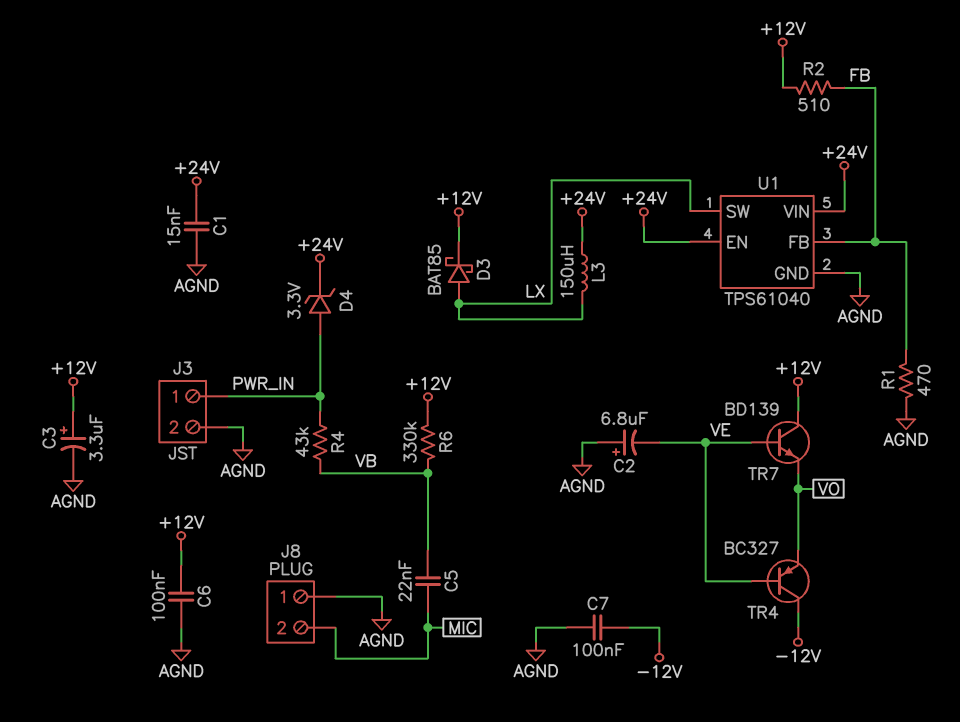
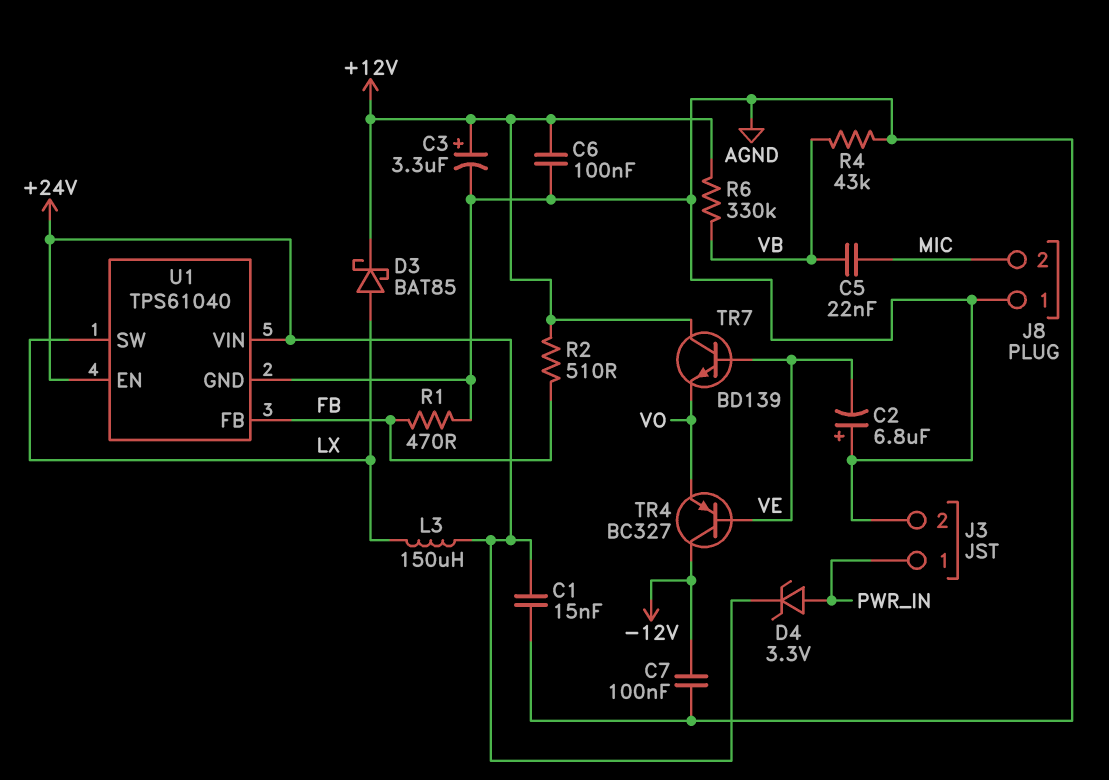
R4: 43k (PWR_IN, VB) -> 43k (AGND, VB)

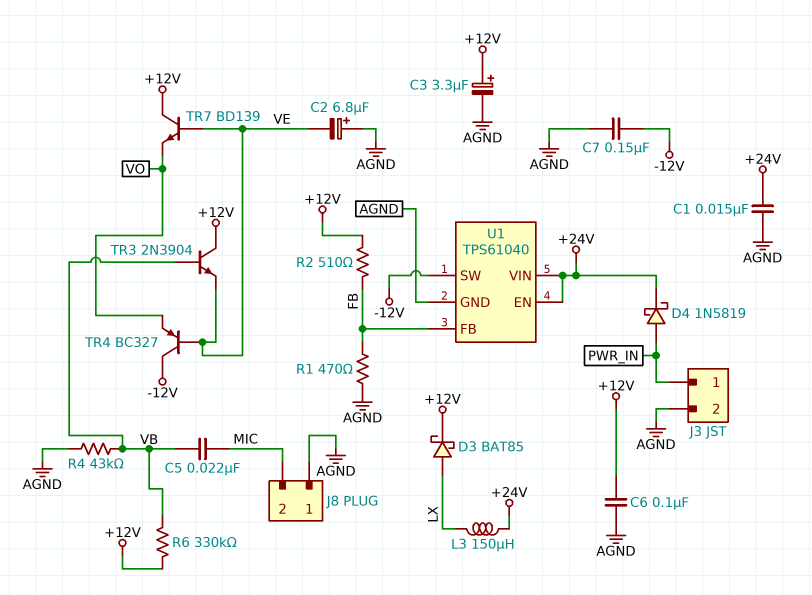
C7: 100nF (-12V, AGND) -> 150nF (-12V, AGND)
D4: zener 3.3V (A PWR_IN, K +24V) -> schottky 1N5819 (A PWR_IN, K +24V)
TR3: none -> NPN 2N3904 (B VB, C +12V, E VE)
U1 pin SW: LX -> -12V

